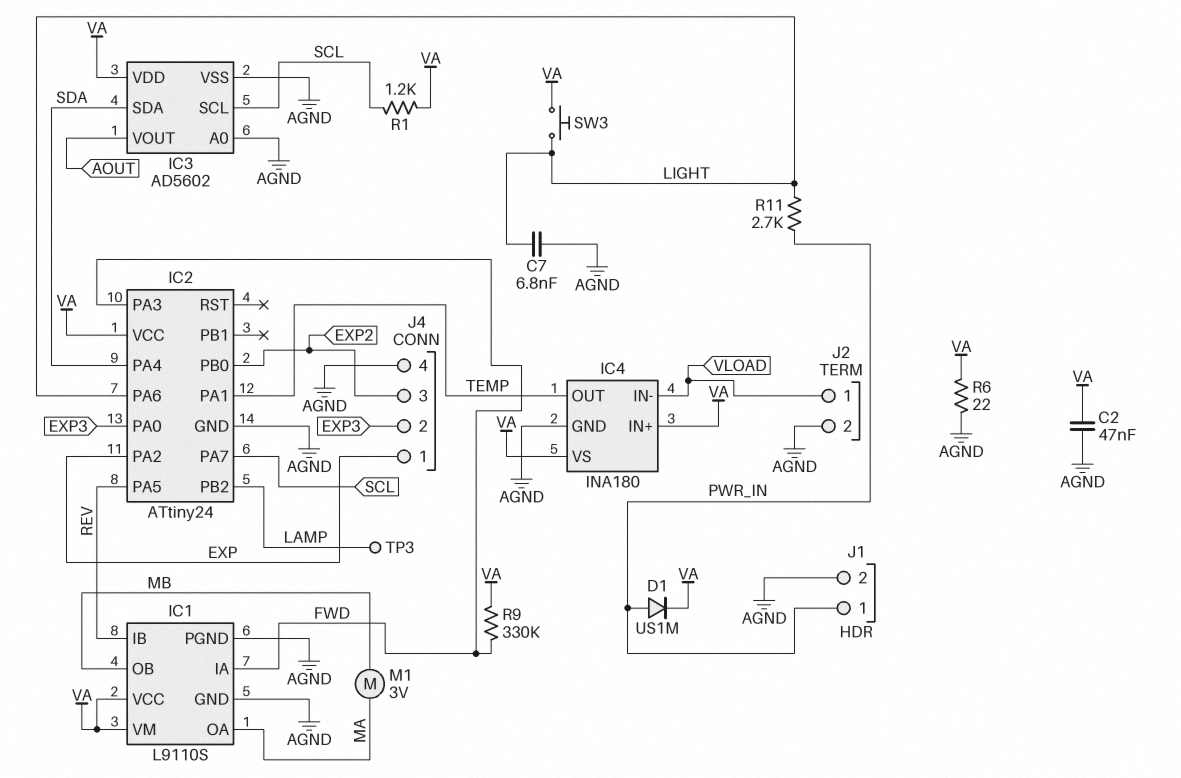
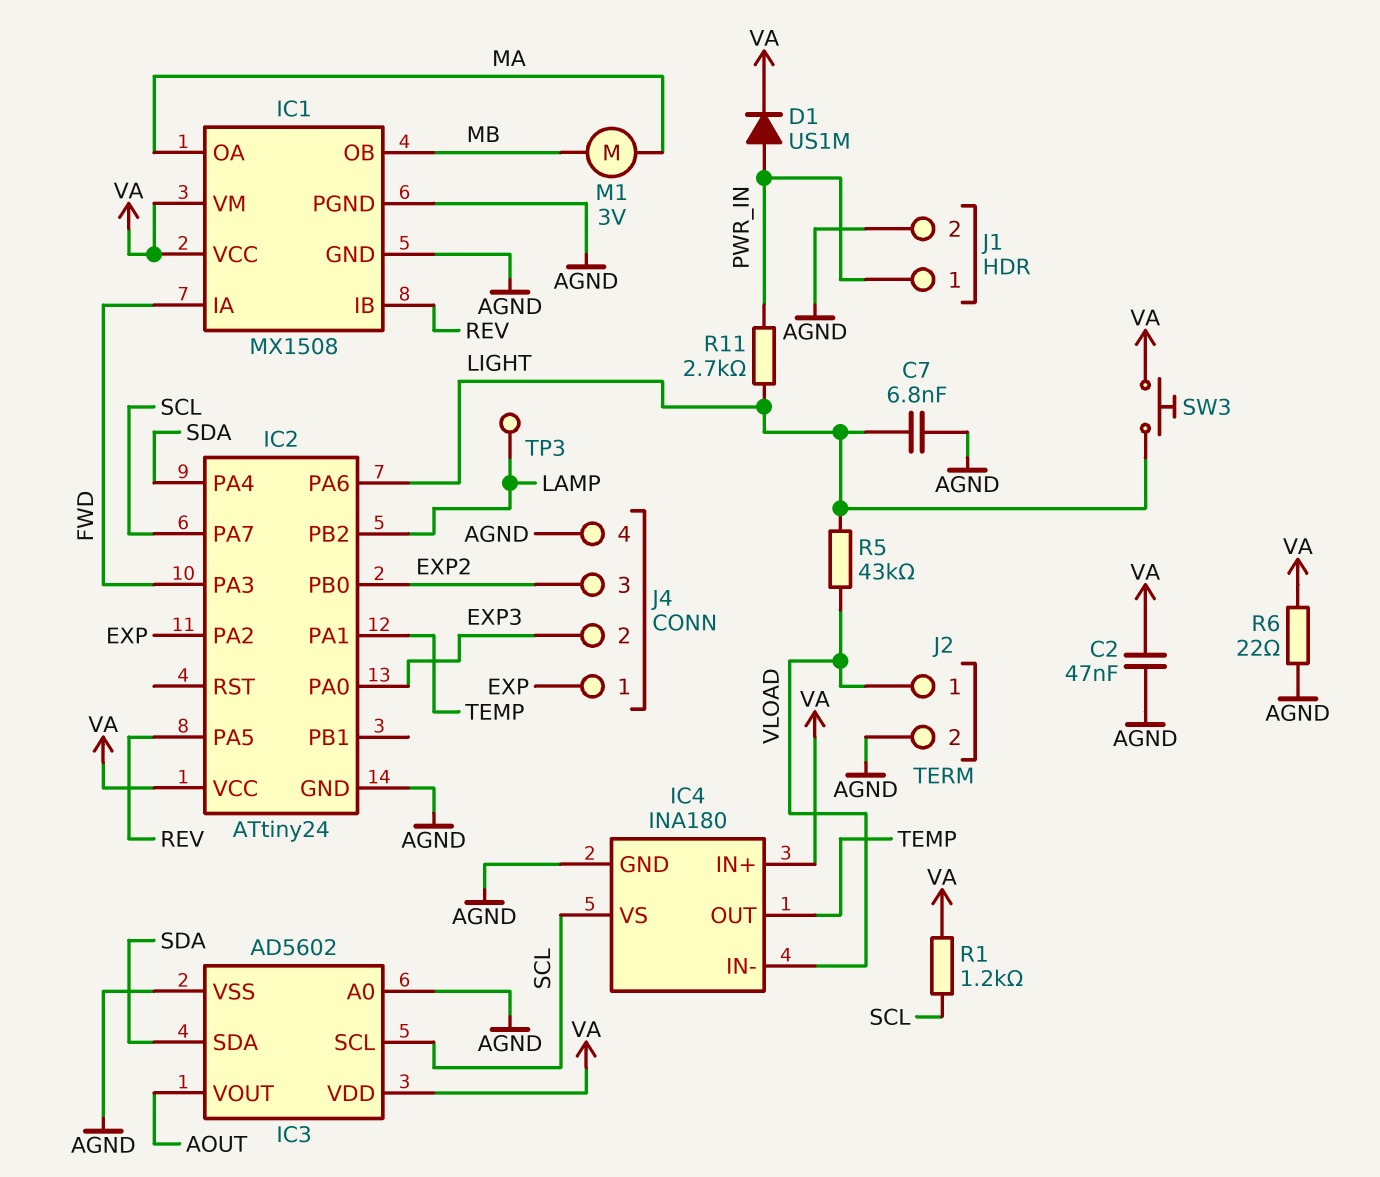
IC1: L9110S -> MX1508
IC4 pin VS: VA -> SCL
R5: none -> 43k (LIGHT, VLOAD)
R9: 330k (FWD, VA) -> none

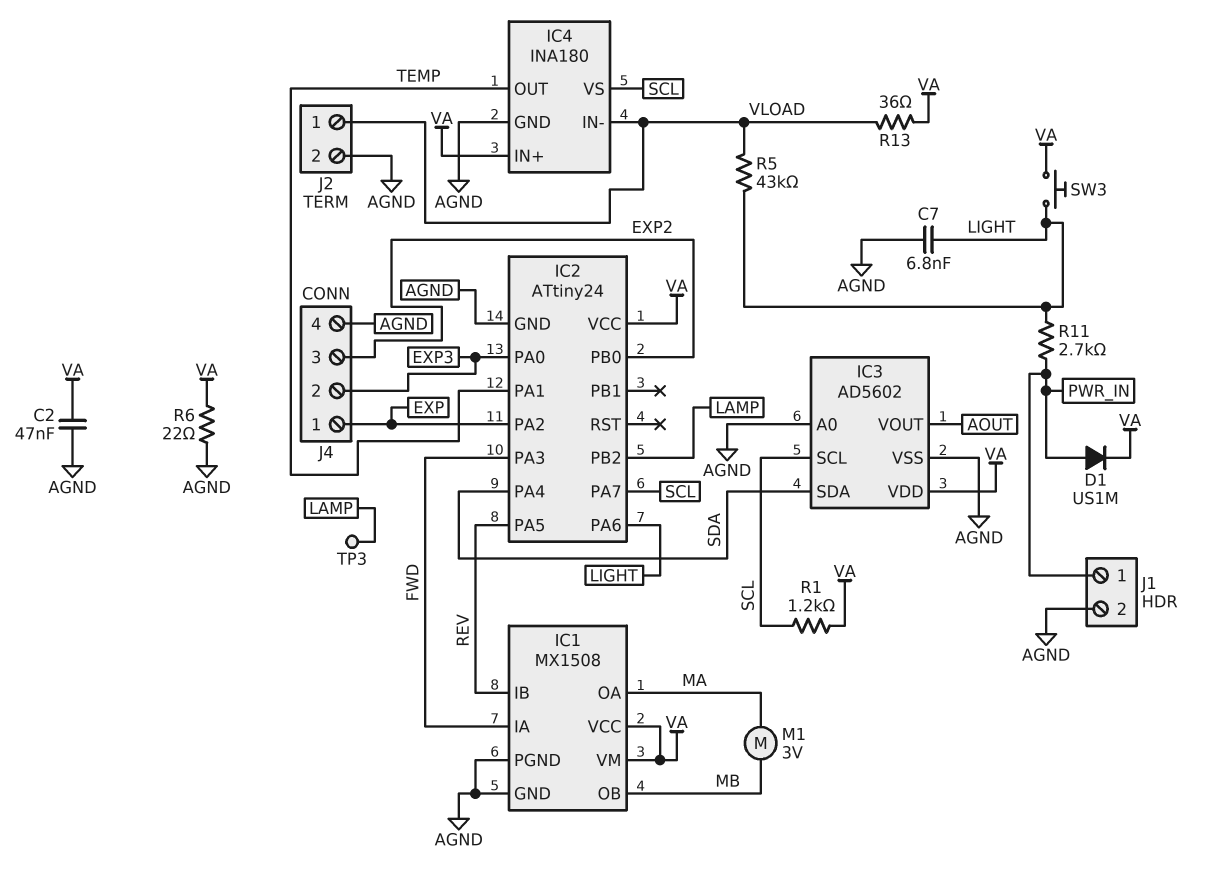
R13: none -> 36 (VA, VLOAD)

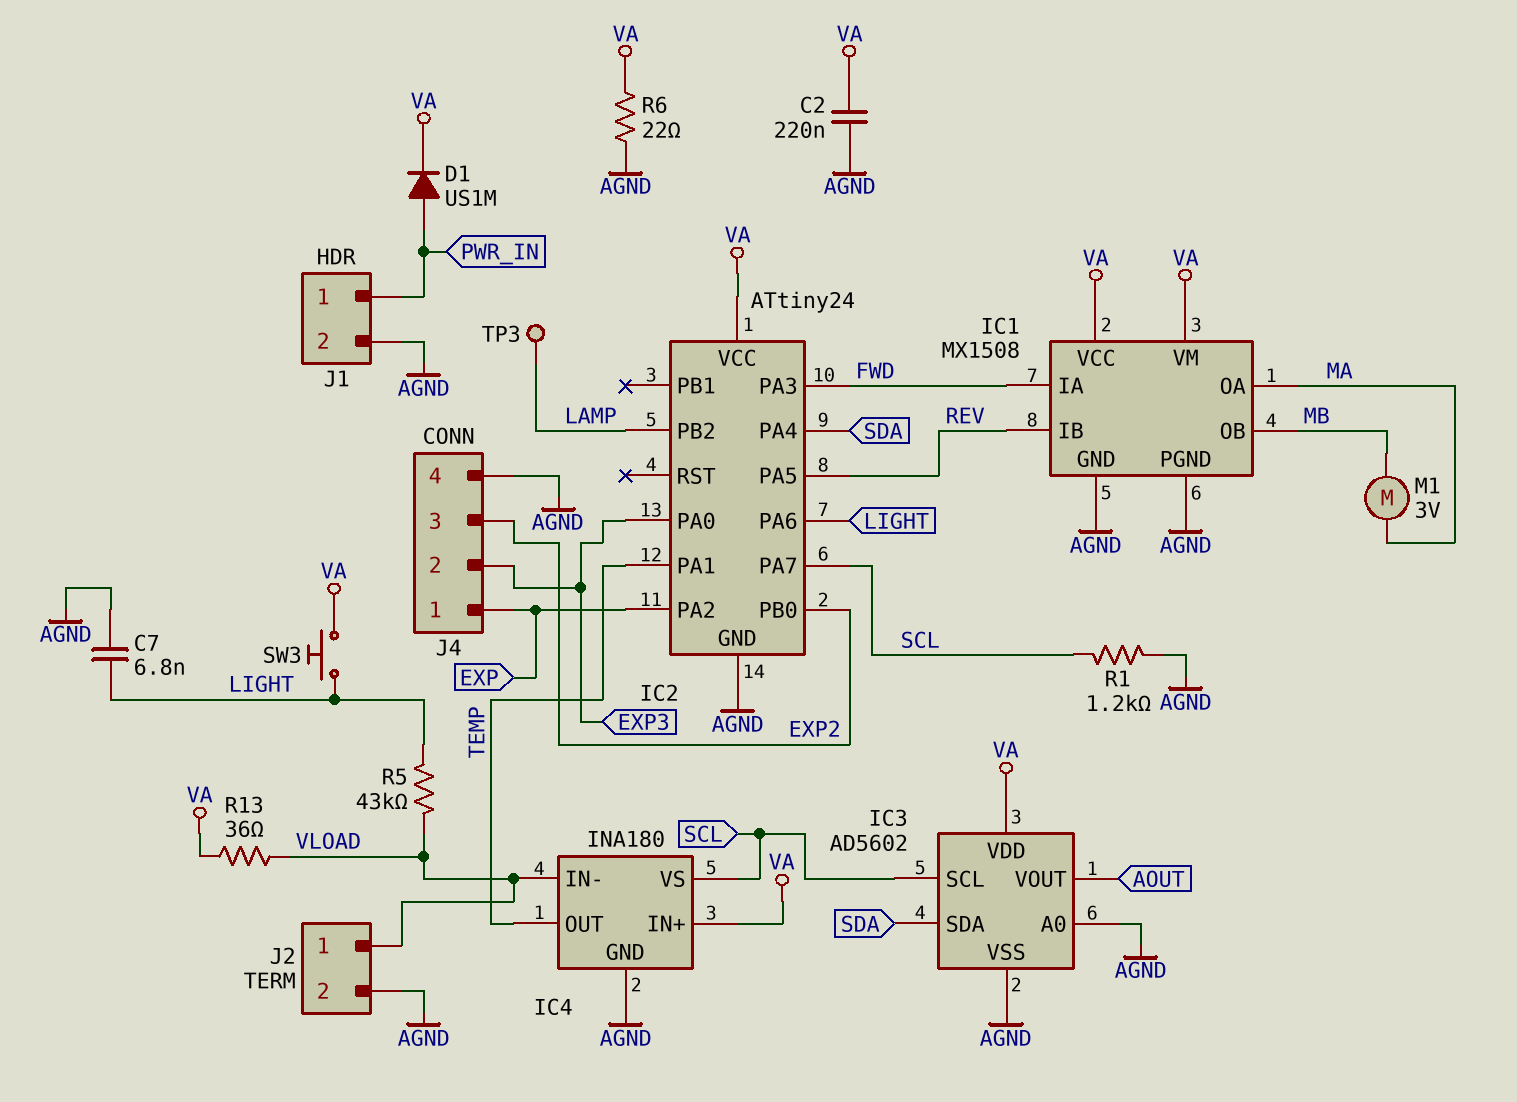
C2: 47nF (AGND, VA) -> 220nF (AGND, VA)
R1: 1.2k (SCL, VA) -> 1.2k (AGND, SCL)
R11: 2.7k (LIGHT, PWR_IN) -> none

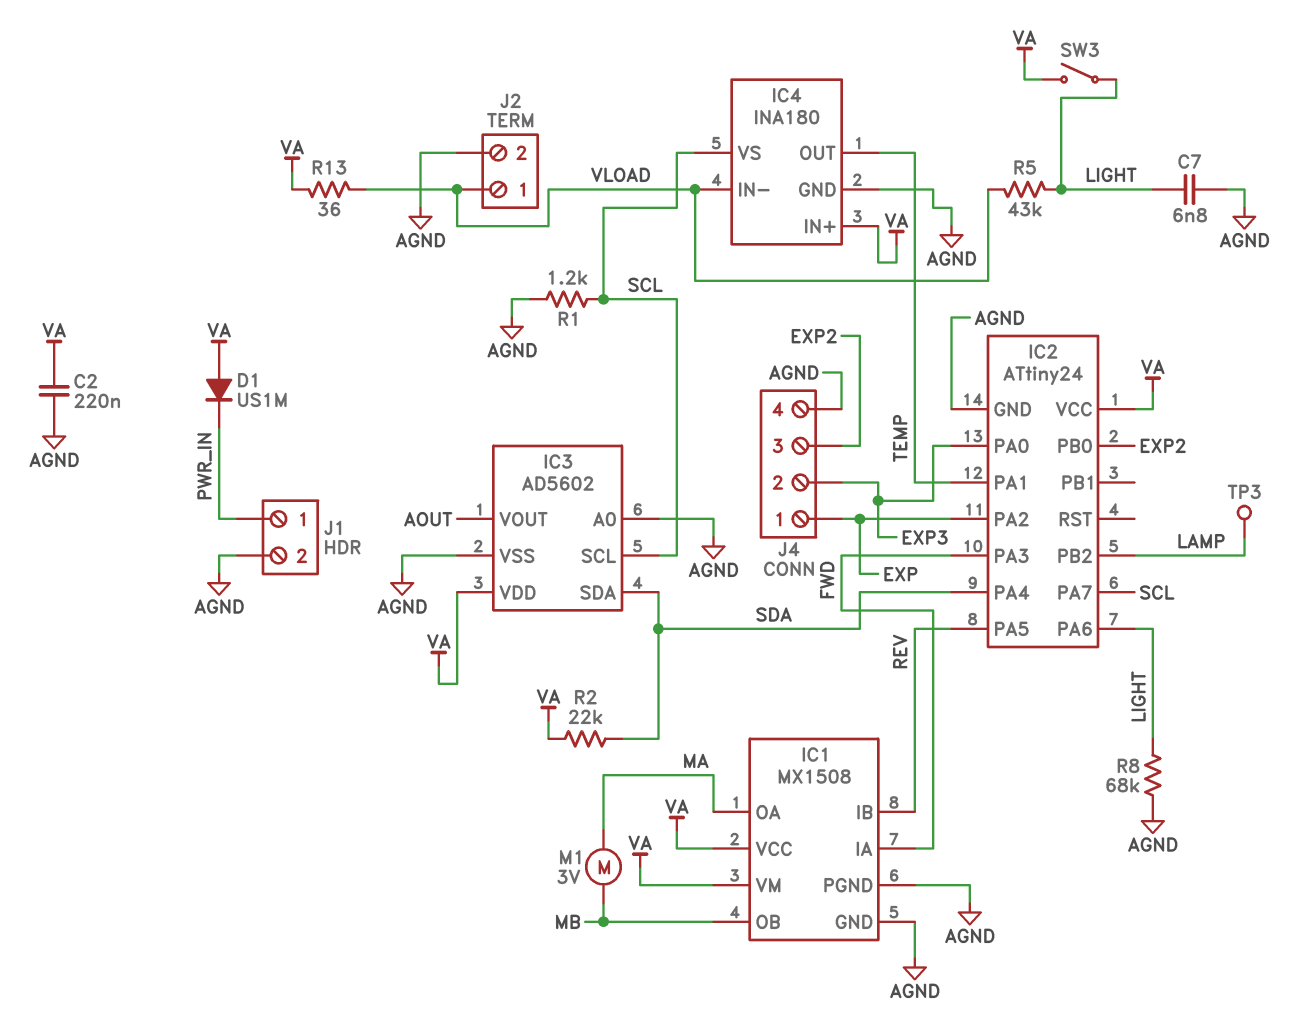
D1: diode US1M (A PWR_IN, K VA) -> diode US1M (A VA, K PWR_IN)
R2: none -> 22k (SDA, VA)
R6: 22 (AGND, VA) -> none
R8: none -> 68k (AGND, LIGHT)
SW3: button (LIGHT, VA) -> switch (LIGHT, VA)

